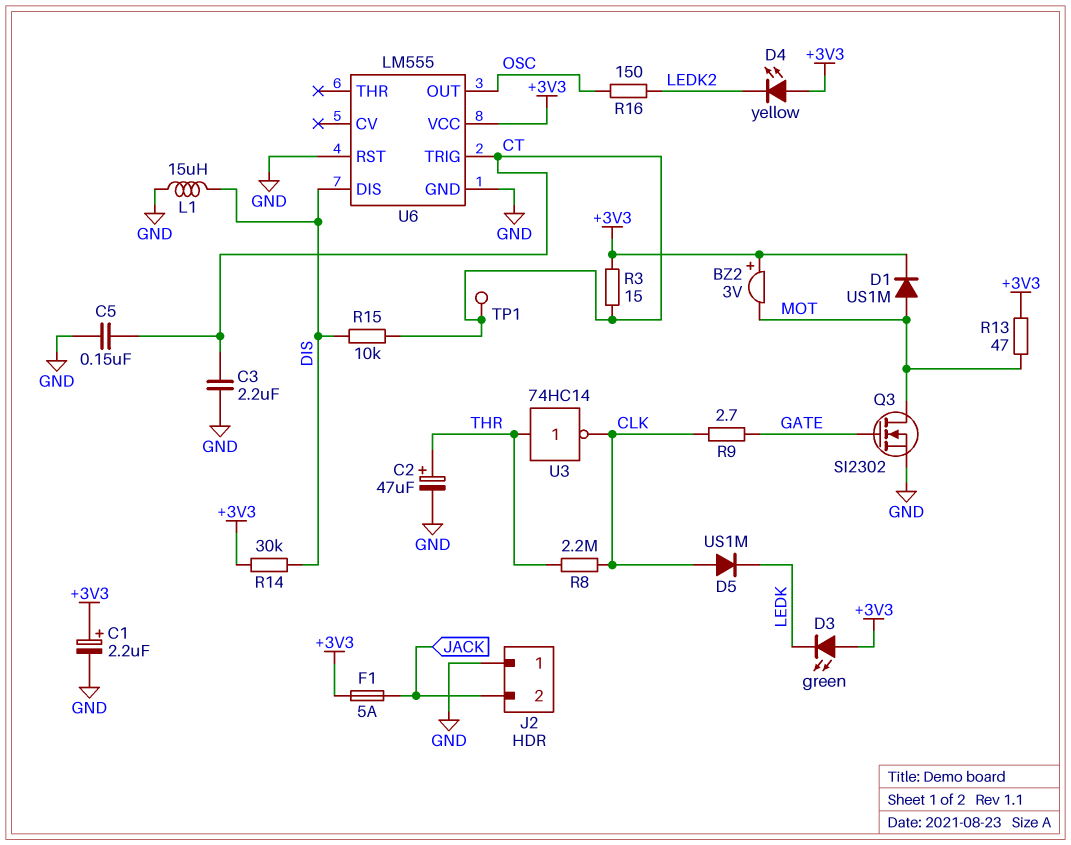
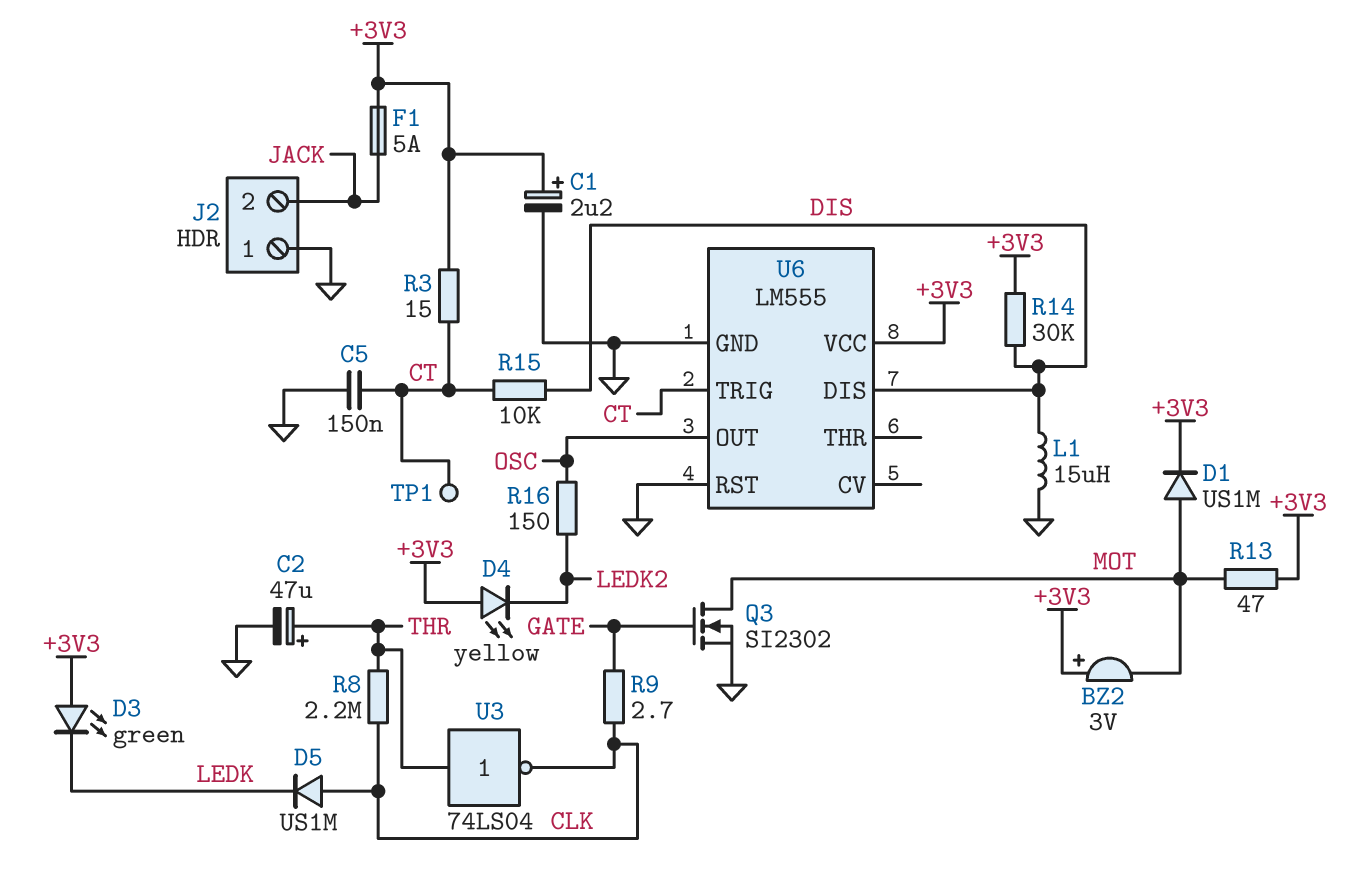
C3: 2.2uF (CT, GND) -> none
U3: NOT 74HC14 (in THR, out CLK) -> NOT 74LS04 (in THR, out CLK)

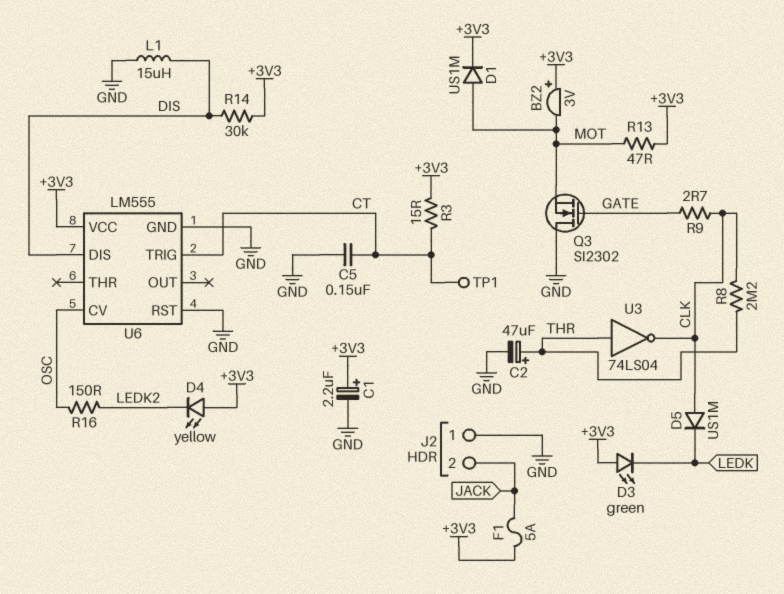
Q3: NMOS SI2302 (G GATE, D MOT, S GND) -> NMOS SI2302 (G GATE, D GND, S MOT)
R15: 10k (CT, DIS) -> none
U6 pin CV: none -> OSC
U6 pin OUT: OSC -> none

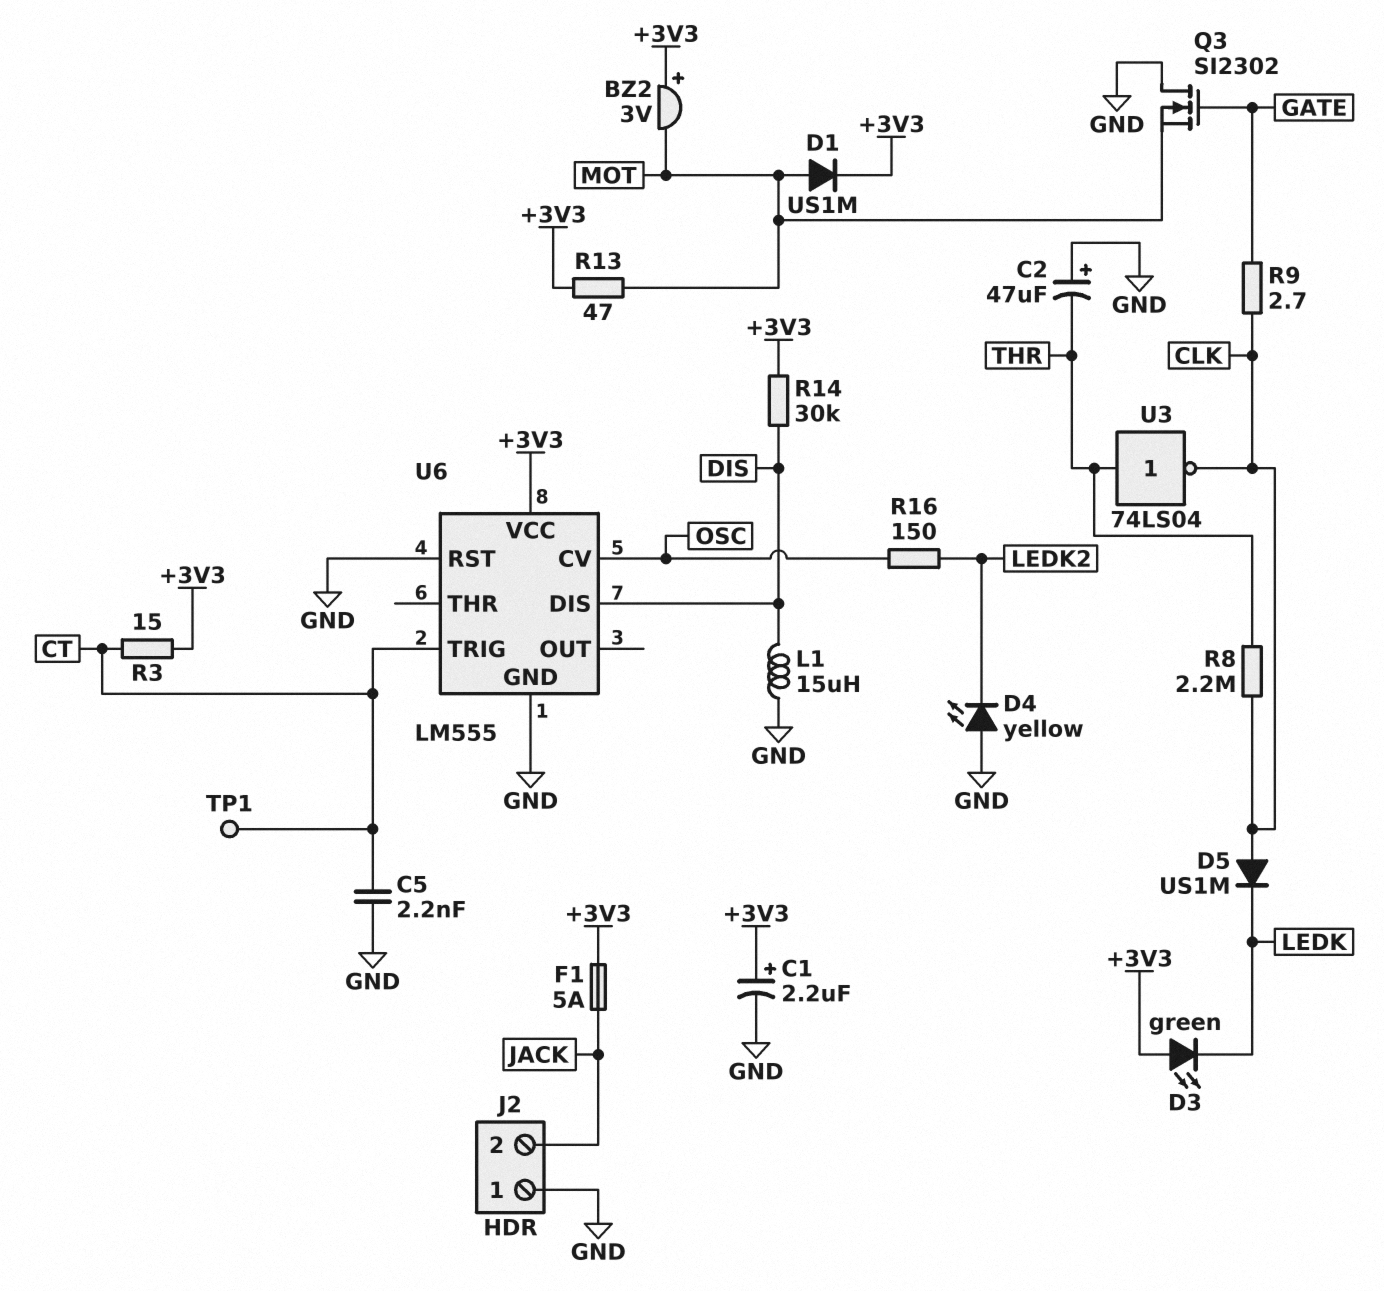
C2: 47uF (plus THR, minus GND) -> 47uF (plus GND, minus THR)
C5: 150nF (CT, GND) -> 2.2nF (CT, GND)
D4: LED yellow (A +3V3, K LEDK2) -> LED yellow (A GND, K LEDK2)

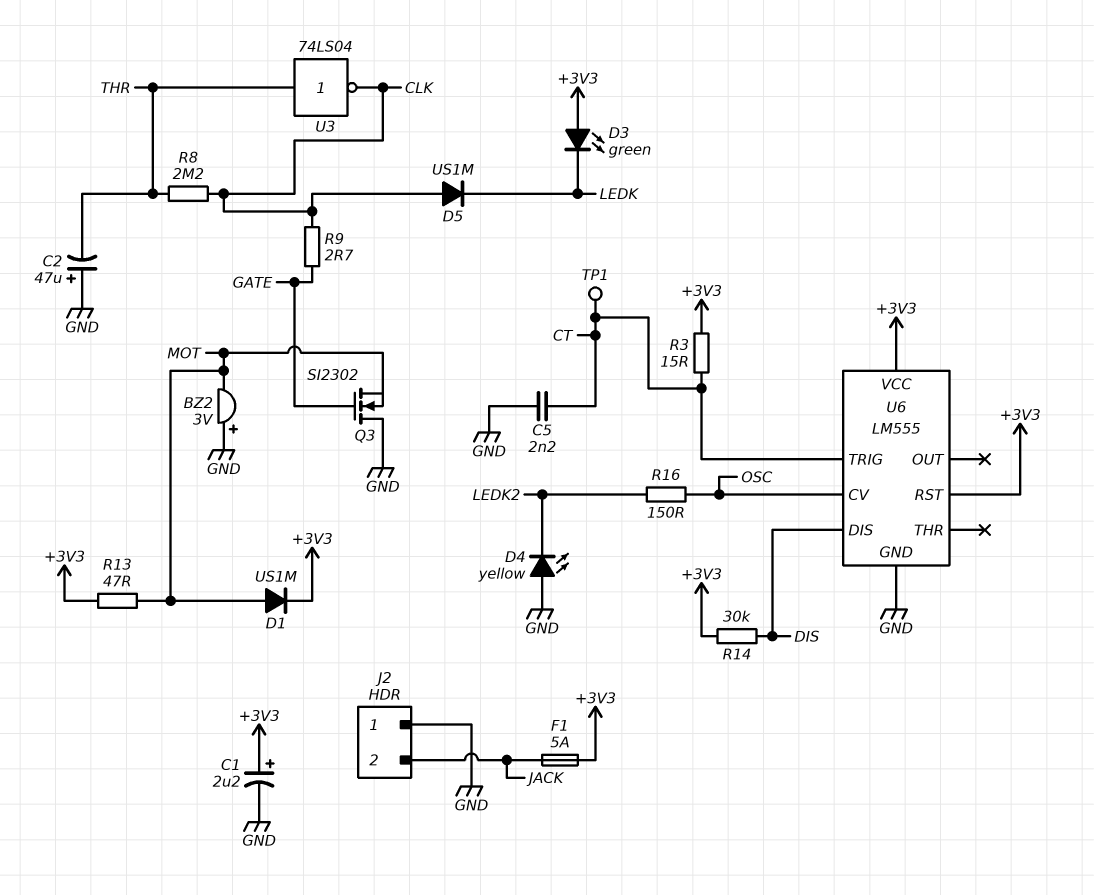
BZ2: buzzer 3V (plus +3V3, minus MOT) -> buzzer 3V (plus GND, minus MOT)
L1: 15uH (DIS, GND) -> none
U6 pin RST: GND -> +3V3

